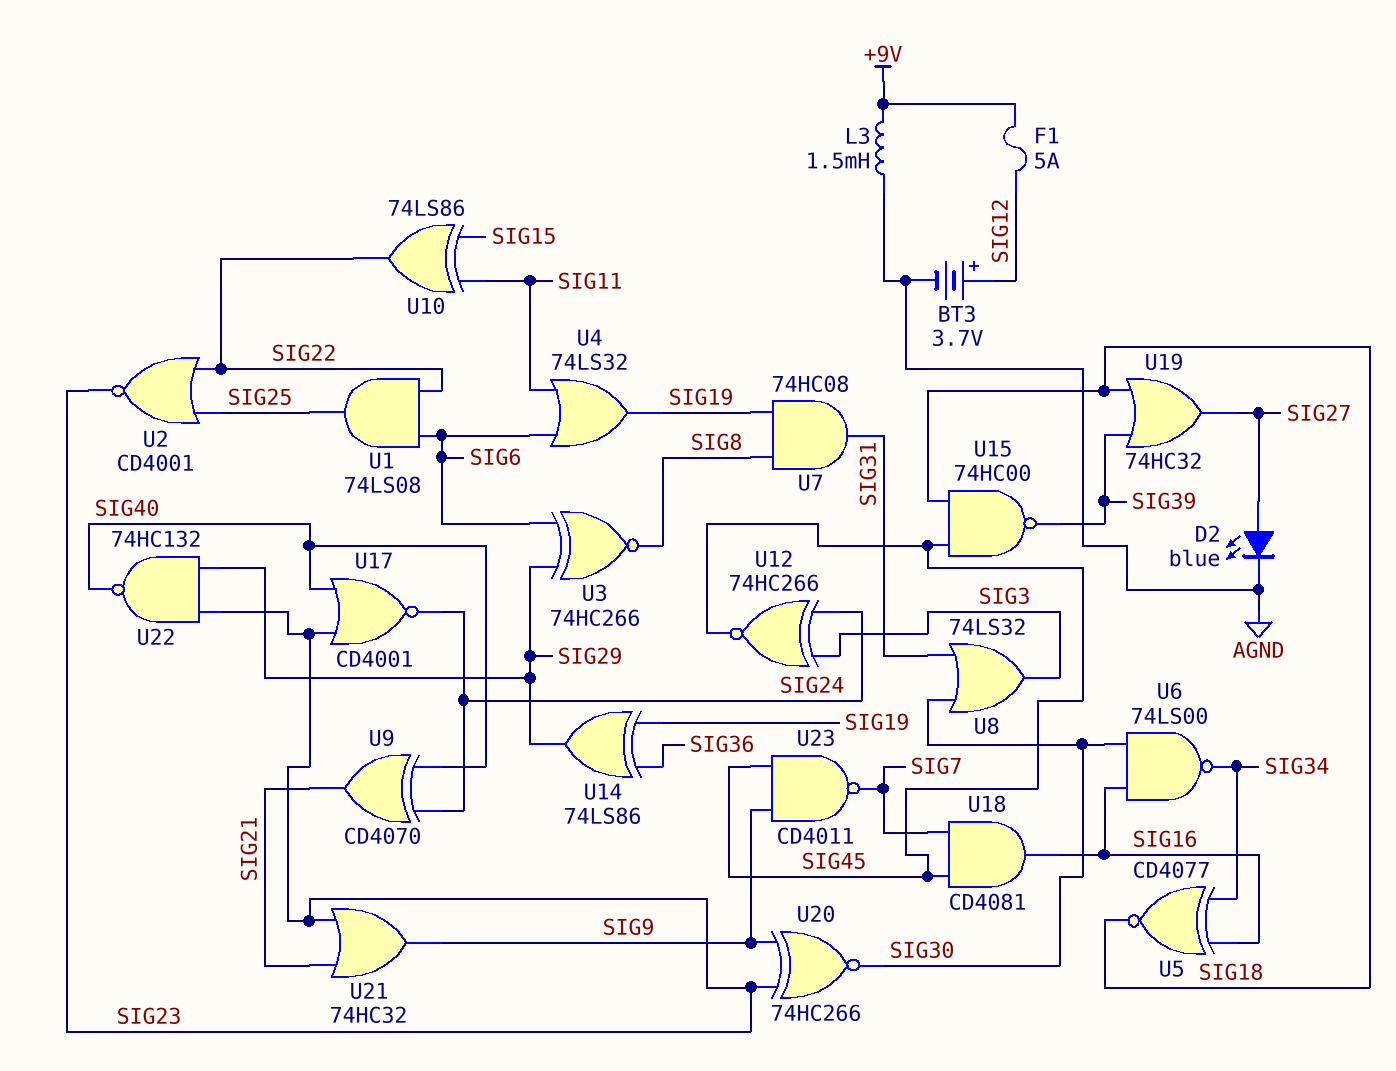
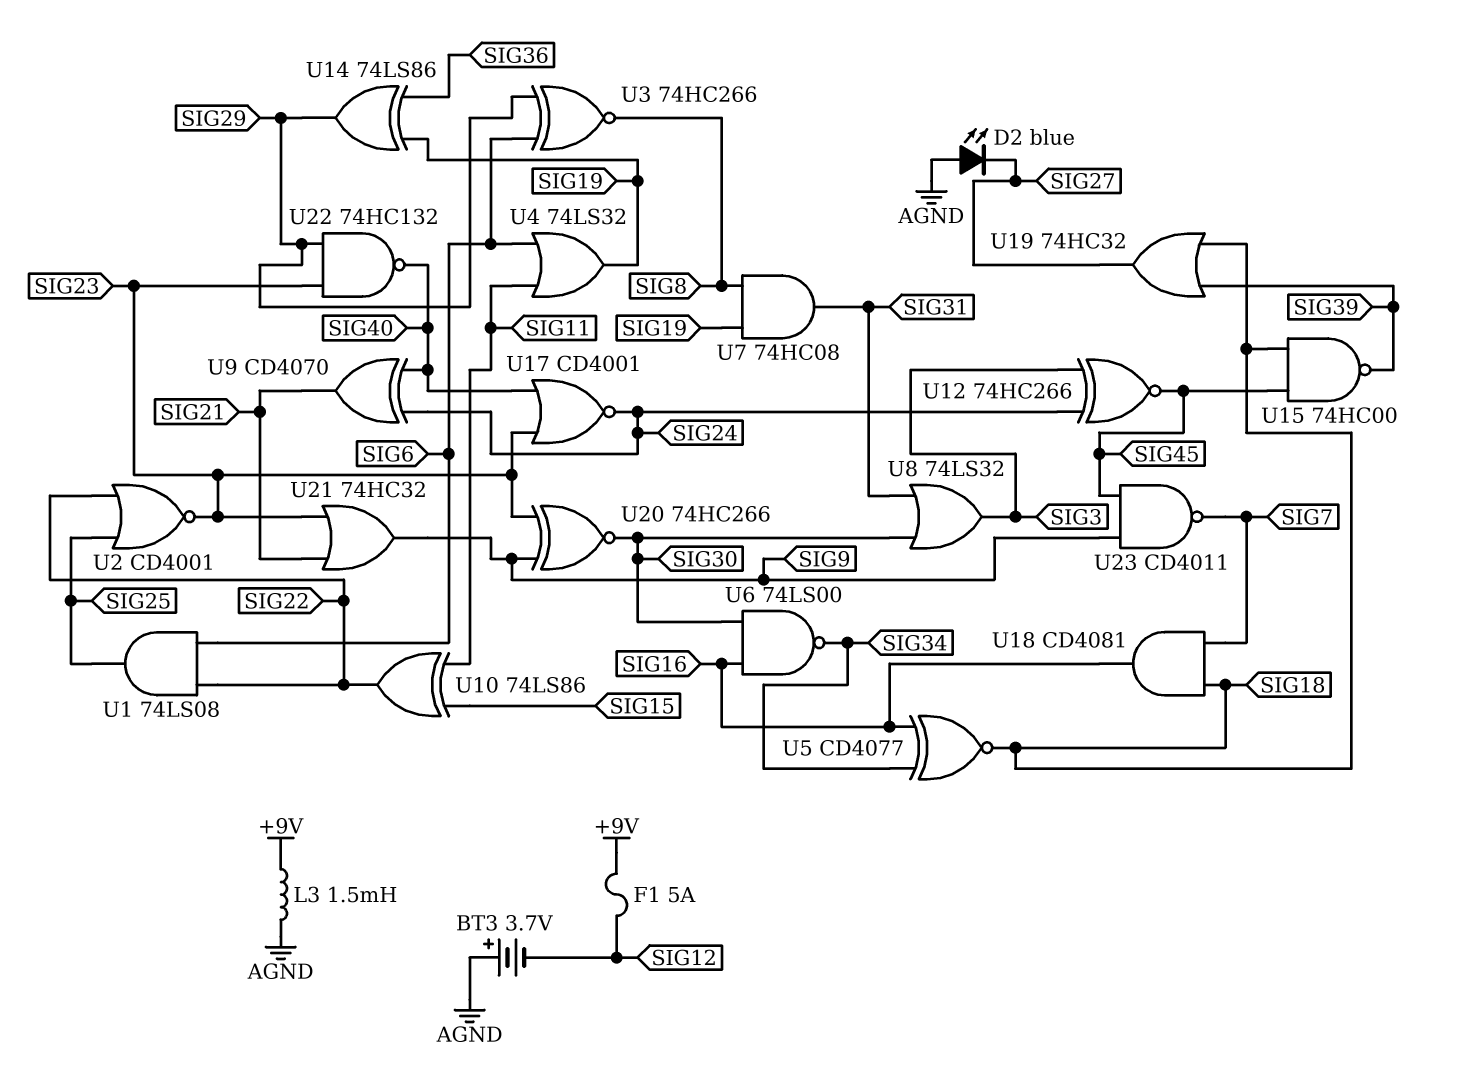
BT3: 3.7V (plus SIG12, minus AGND) -> 3.7V (plus AGND, minus SIG12)
D2: LED blue (A SIG27, K AGND) -> LED blue (A AGND, K SIG27)
U18: AND CD4081 (in SIG7, in SIG45, out SIG16) -> AND CD4081 (in SIG7, in SIG18, out SIG16)

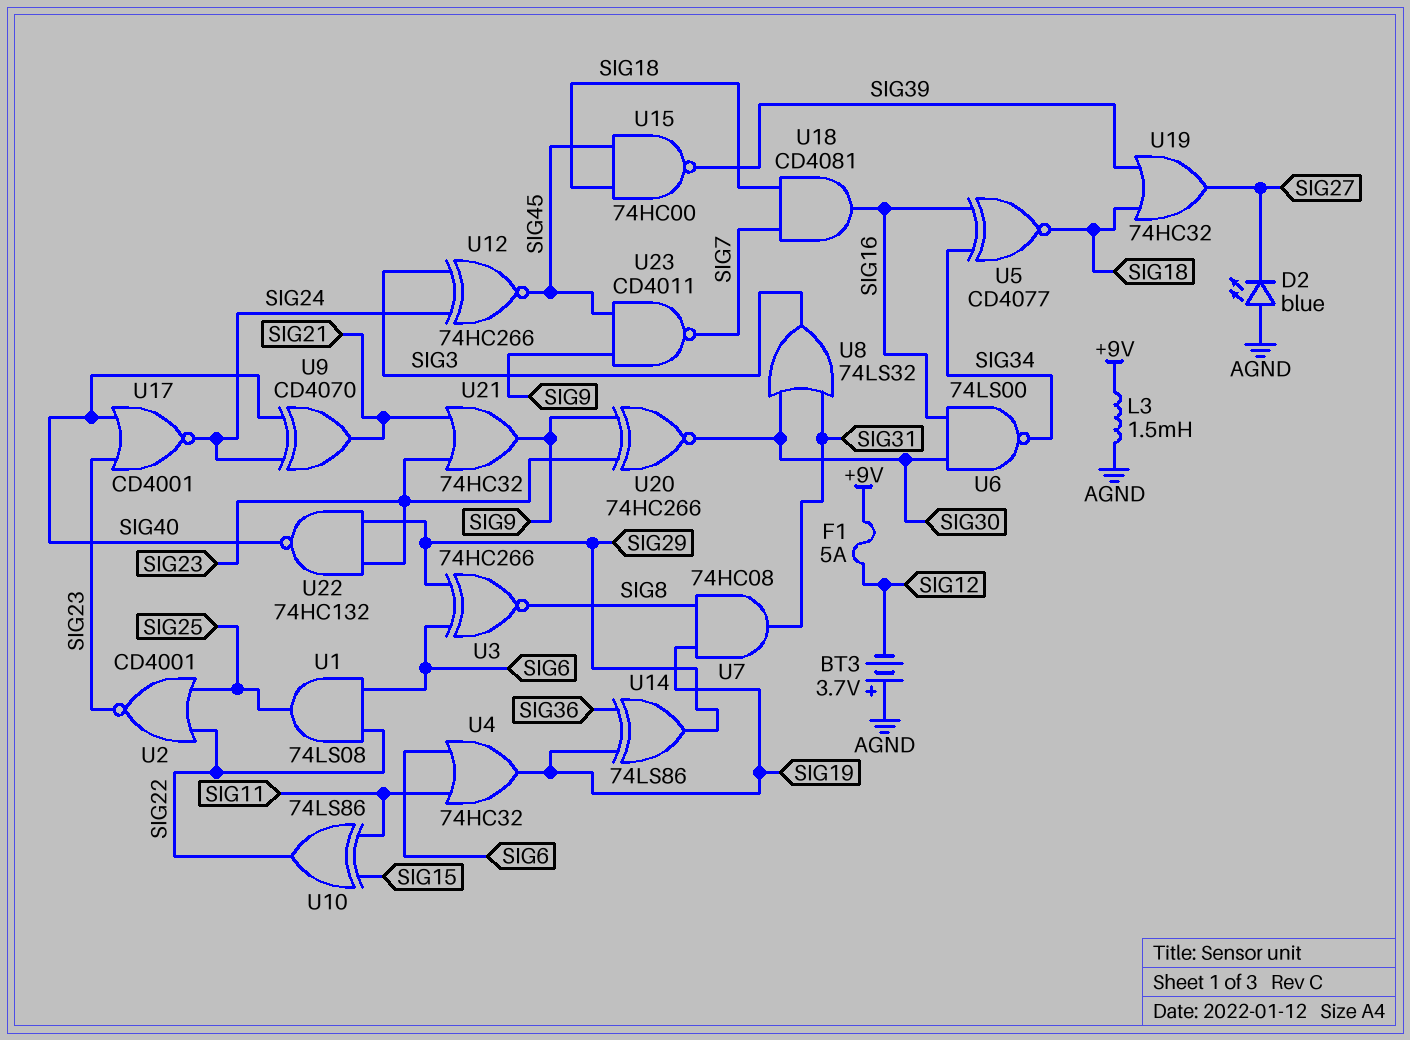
U4: OR 74LS32 (in SIG6, in SIG11, out SIG19) -> OR 74HC32 (in SIG6, in SIG11, out SIG19)

